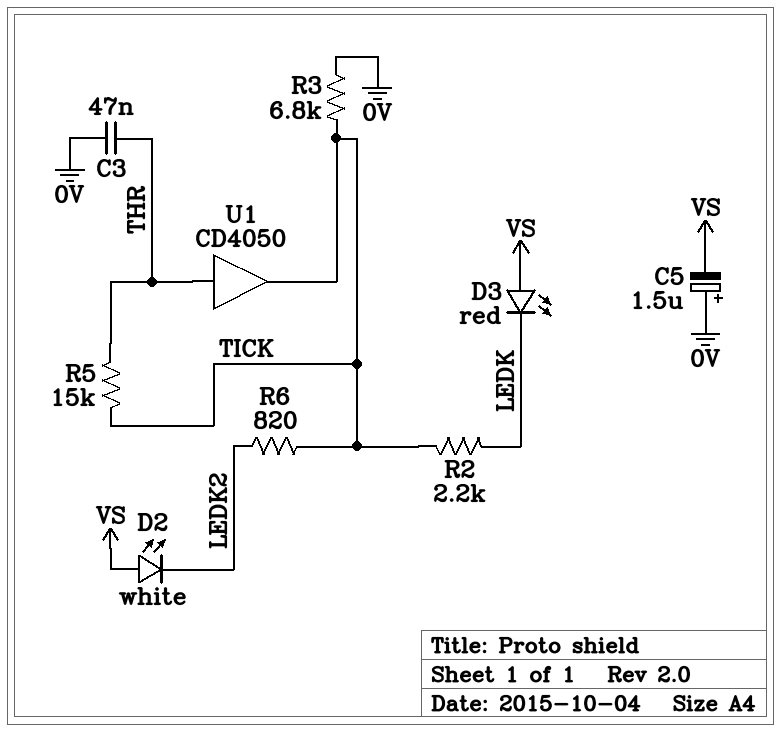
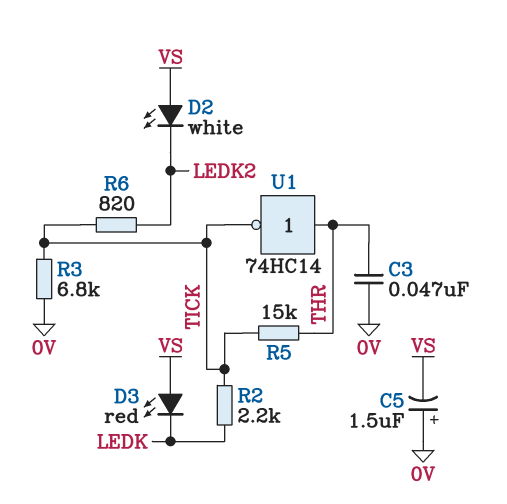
U1: buffer CD4050 (in THR, out TICK) -> NOT 74HC14 (in THR, out TICK)

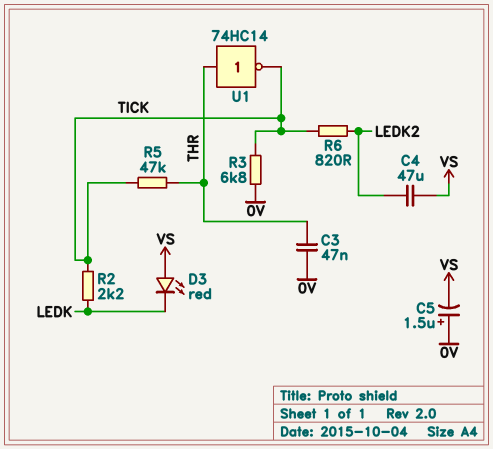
C4: none -> 47uF (LEDK2, VS)
D2: LED white (A VS, K LEDK2) -> none
R5: 15k (THR, TICK) -> 47k (THR, TICK)

